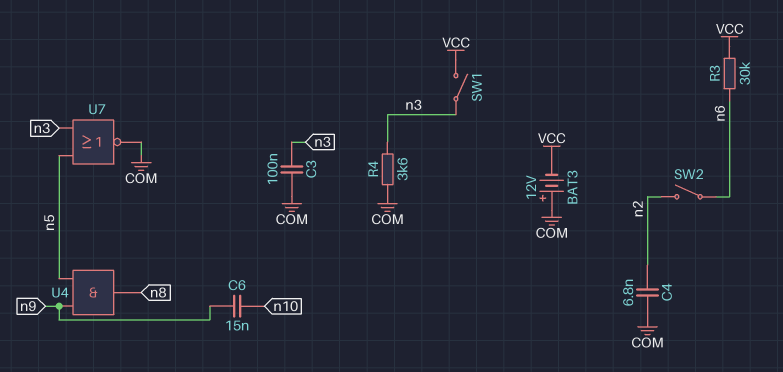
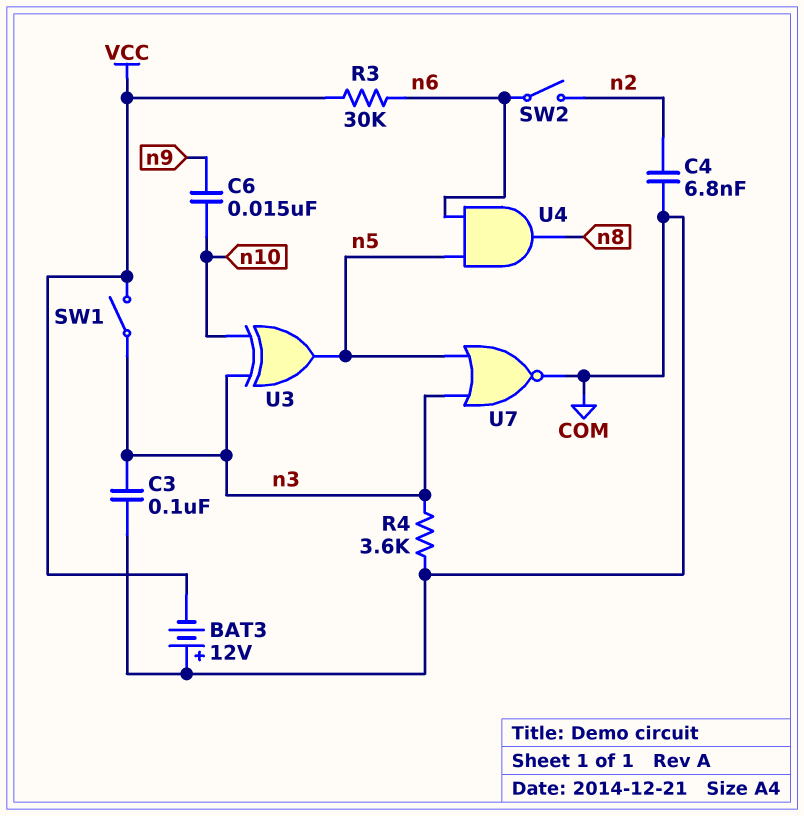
U3: none -> XOR (in n3, in n10, out n5)
U4: AND (in n5, in n9, out n8) -> AND (in n5, in n6, out n8)

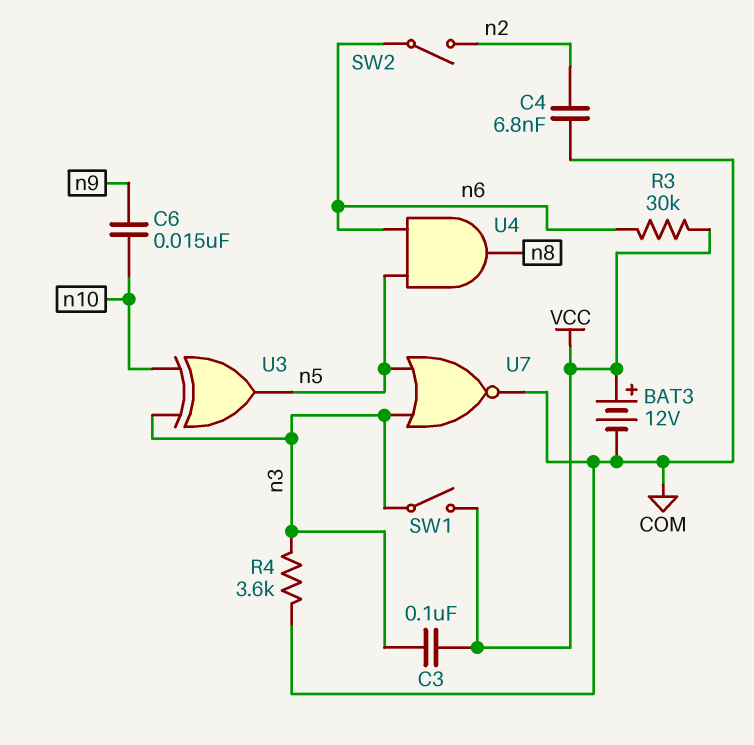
BAT3: 12V (plus COM, minus VCC) -> 12V (plus VCC, minus COM)
C3: 100nF (COM, n3) -> 100nF (VCC, n3)

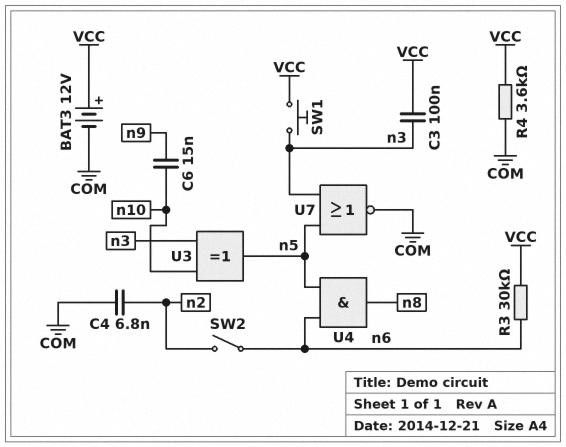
R4: 3.6k (COM, n3) -> 3.6k (COM, VCC)
SW1: switch (VCC, n3) -> button (VCC, n3)

